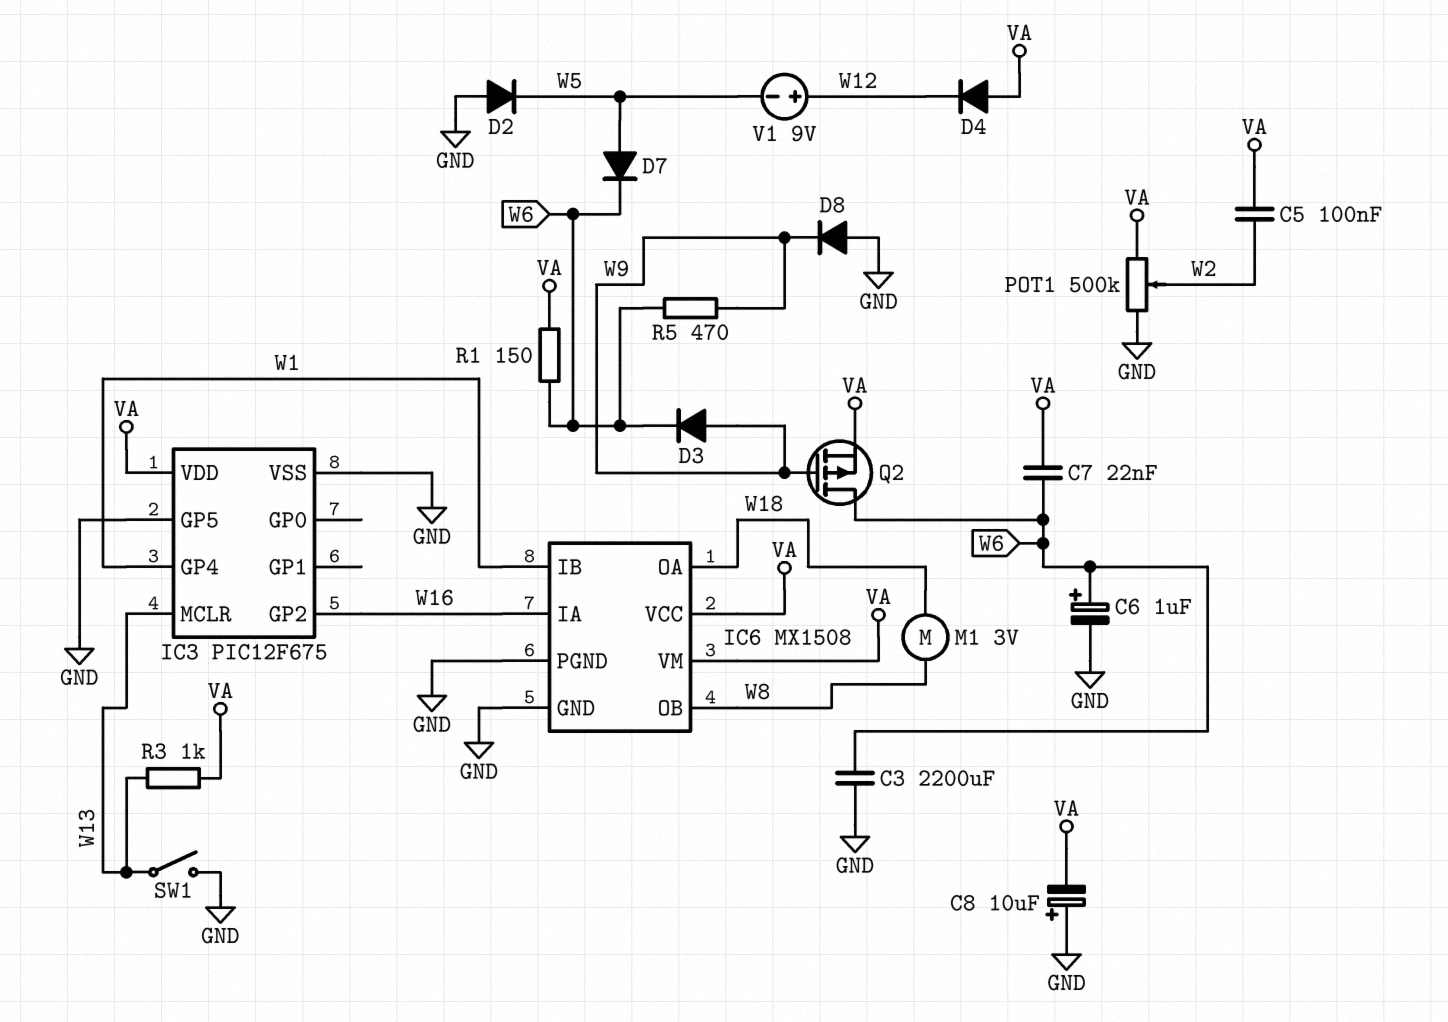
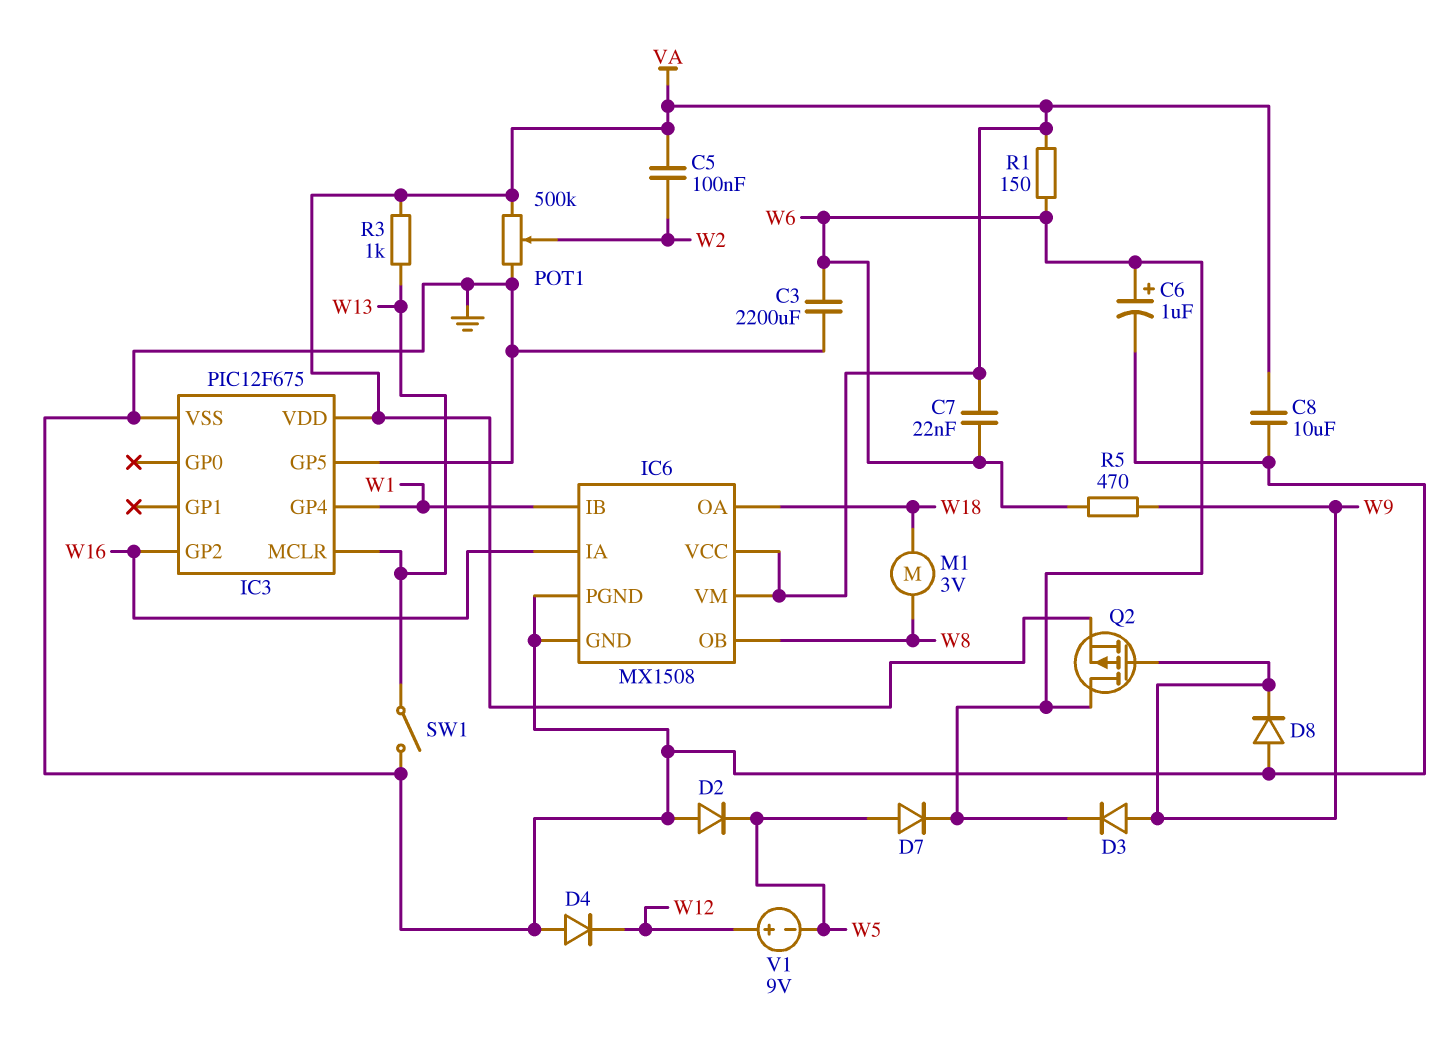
C8: 10uF (plus GND, minus VA) -> 10uF (GND, VA)
D4: diode (A VA, K W12) -> diode (A GND, K W12)

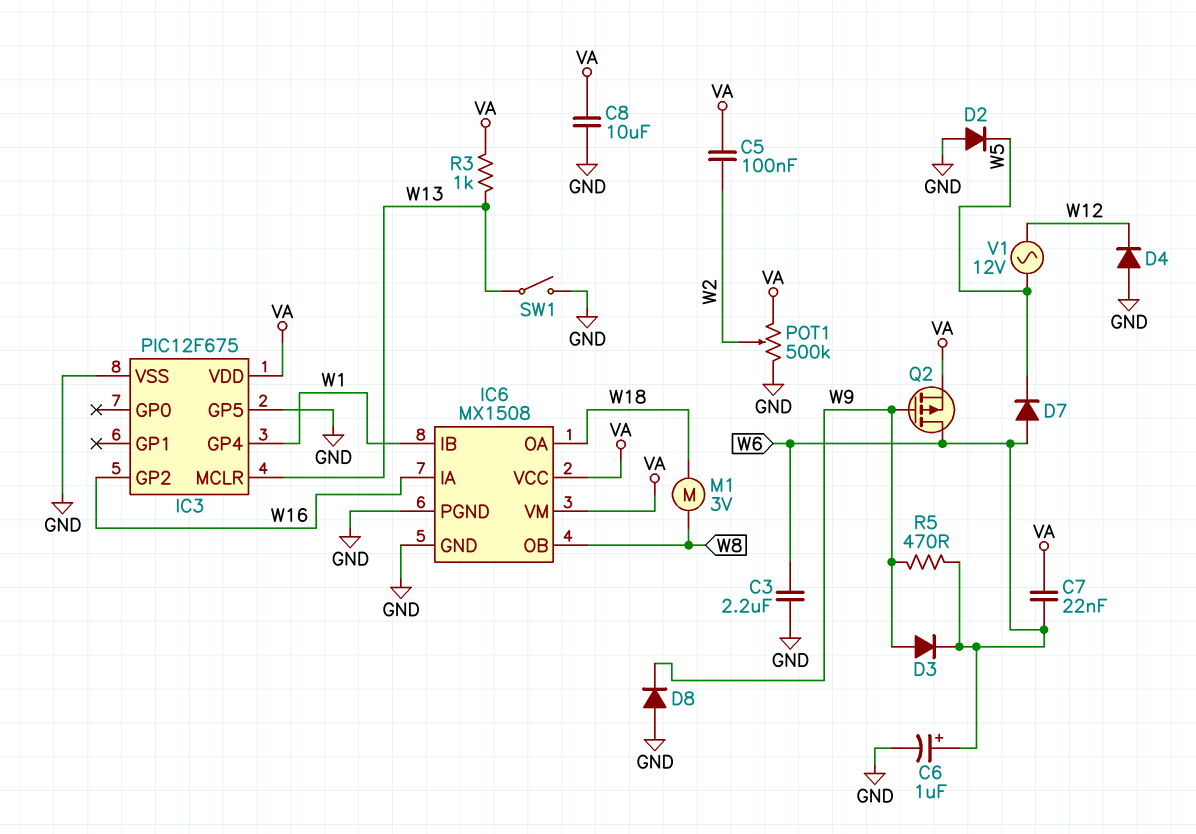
C3: 2200uF (GND, W6) -> 2.2uF (GND, W6)
D7: diode (A W5, K W6) -> diode (A W6, K W5)
R1: 150 (VA, W6) -> none
V1: 9V (plus W12, minus W5) -> AC 12V (W5, W12)

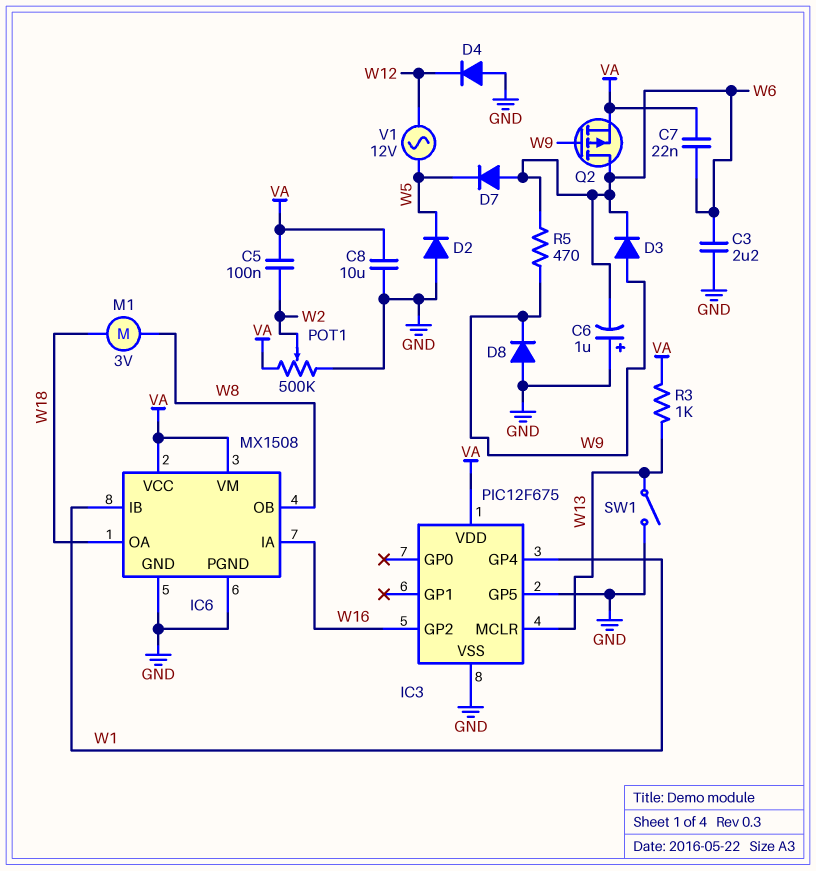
C6: 1uF (plus W6, minus GND) -> 1uF (plus GND, minus W6)

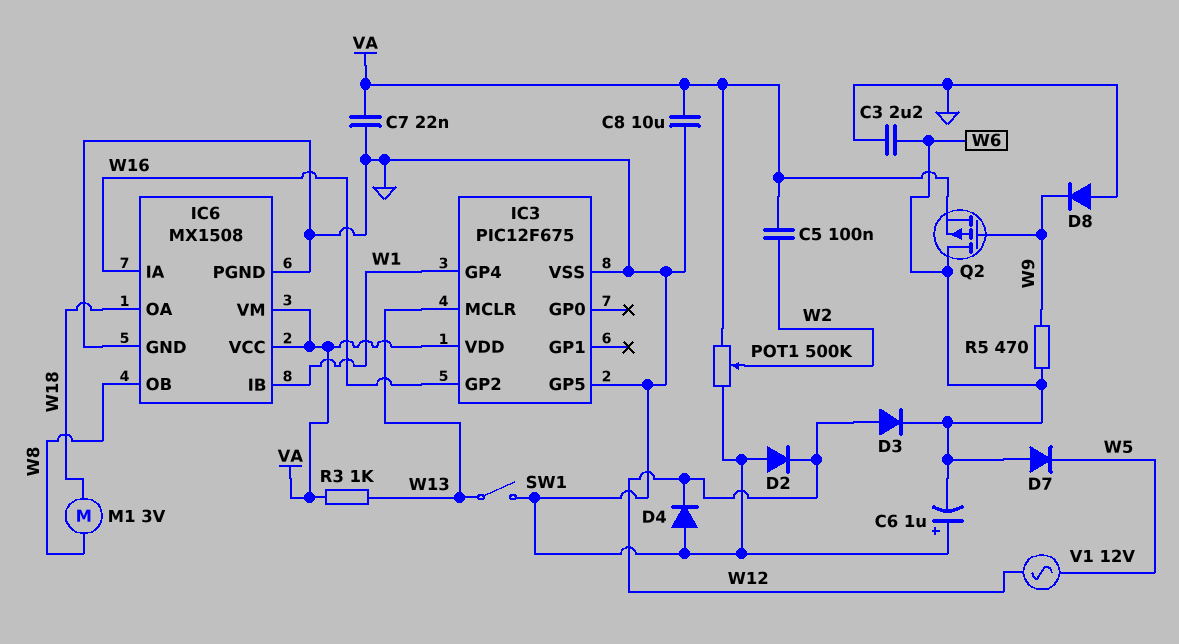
C7: 22nF (VA, W6) -> 22nF (GND, VA)
D2: diode (A GND, K W5) -> diode (A GND, K W12)
D3: diode (A W9, K W6) -> diode (A W12, K W6)

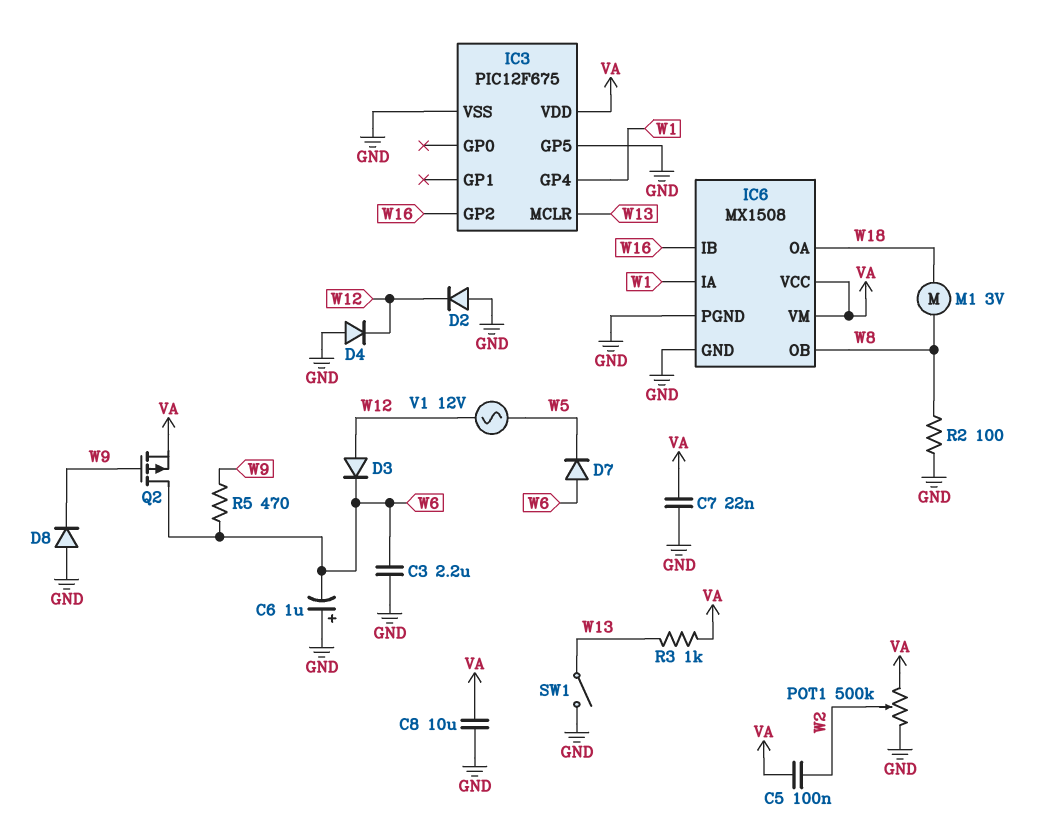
IC6 pin IA: W16 -> W1
IC6 pin IB: W1 -> W16
R2: none -> 100 (GND, W8)

